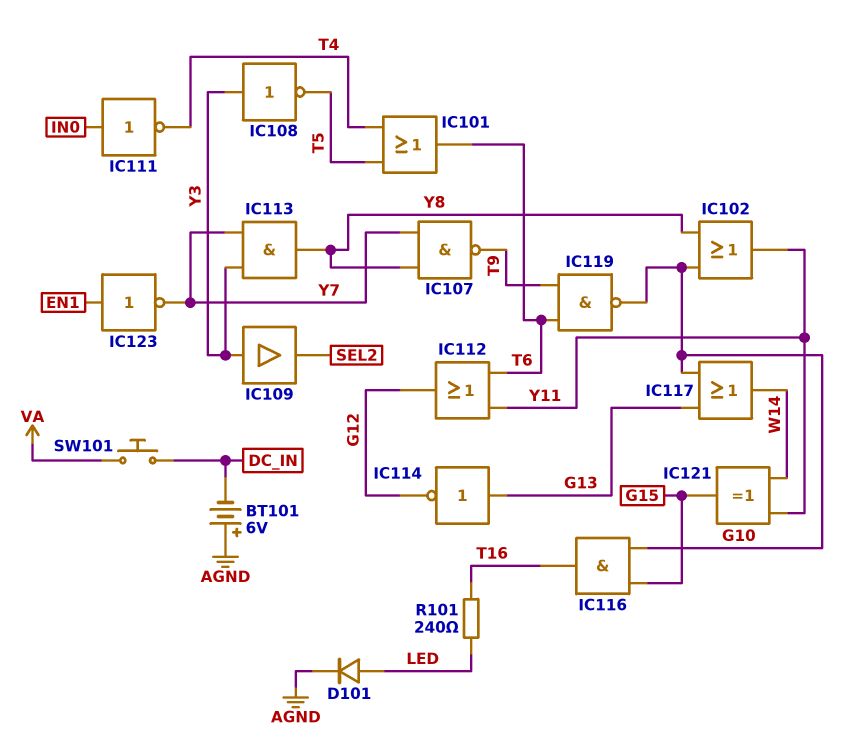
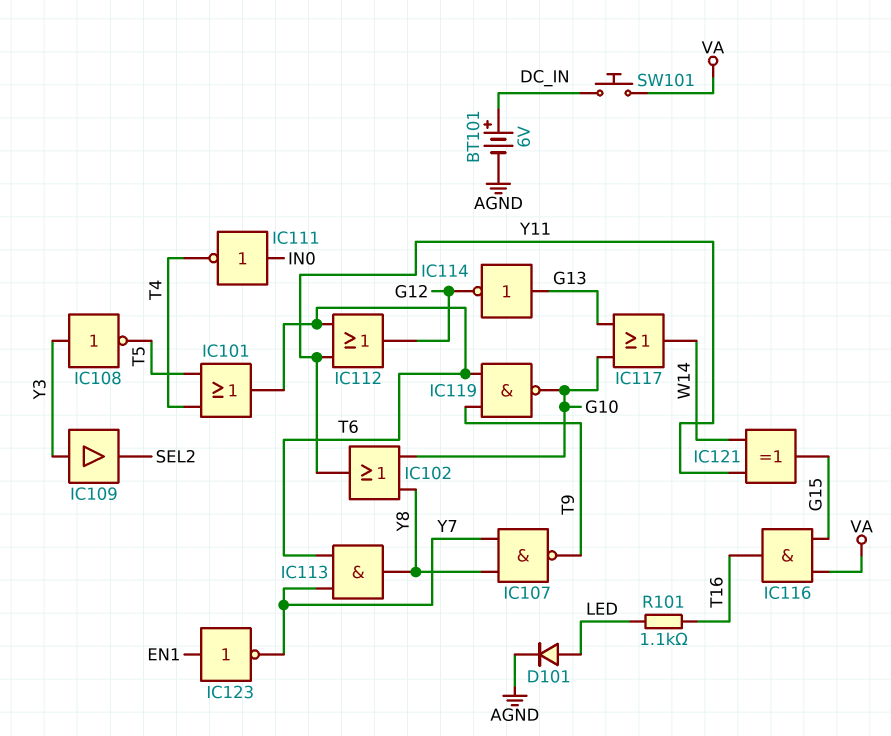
BT101: 6V (plus AGND, minus DC_IN) -> 6V (plus DC_IN, minus AGND)
IC113: AND (in Y3, in Y7, out Y8) -> AND (in T6, in Y7, out Y8)
IC116: AND (in G10, in G15, out T16) -> AND (in G15, in VA, out T16)
R101: 240 (LED, T16) -> 1.1k (LED, T16)

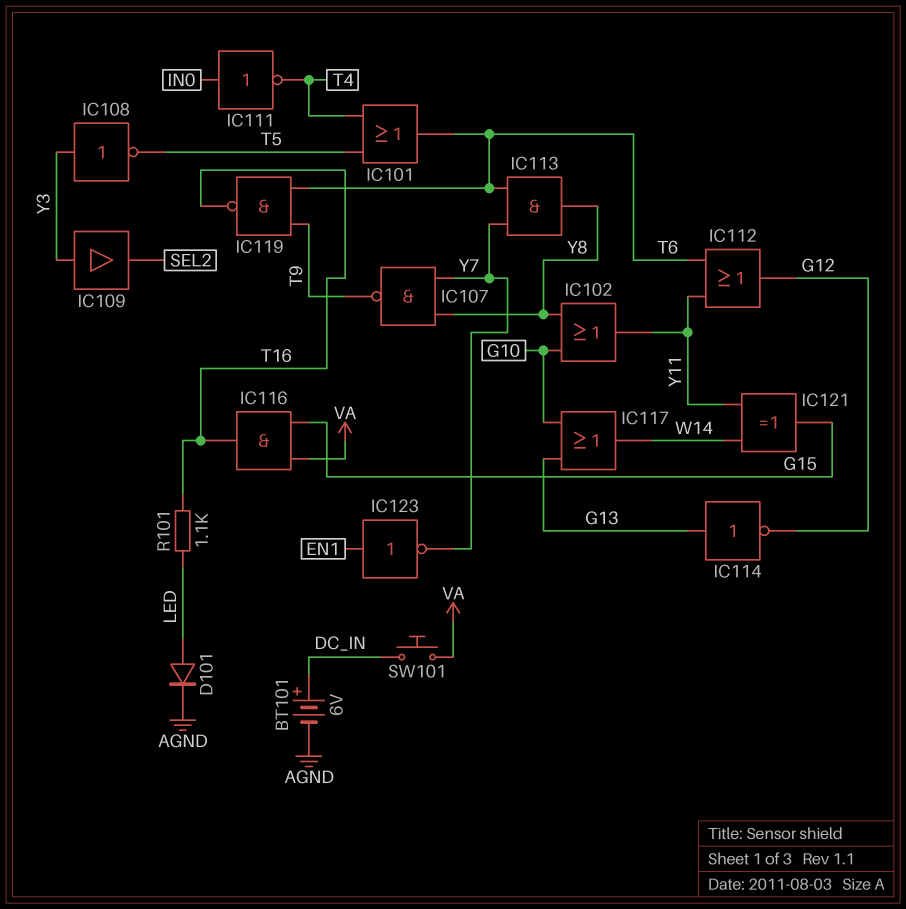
IC119: NAND (in T6, in T9, out G10) -> NAND (in T6, in T9, out T16)

